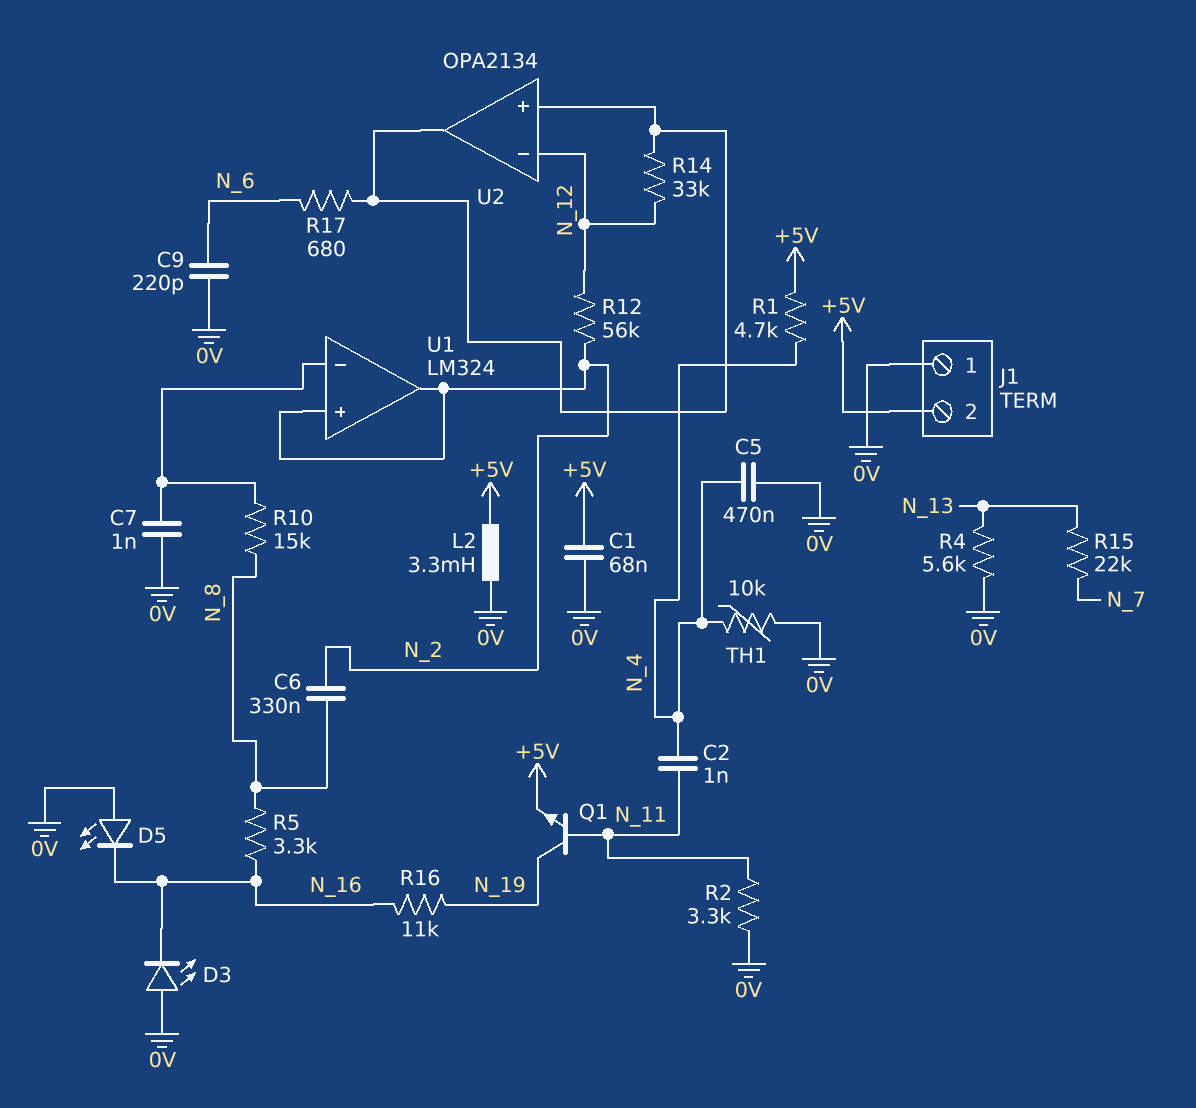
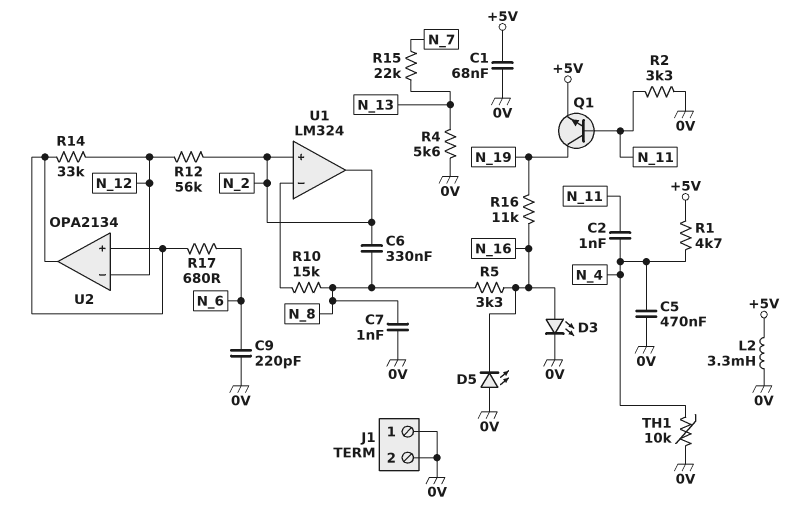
C7: 1nF (0V, U1/in-) -> 1nF (0V, N_8)
D3: LED (A 0V, K N_16) -> LED (A N_16, K 0V)
J1 pin 2: +5V -> 0V

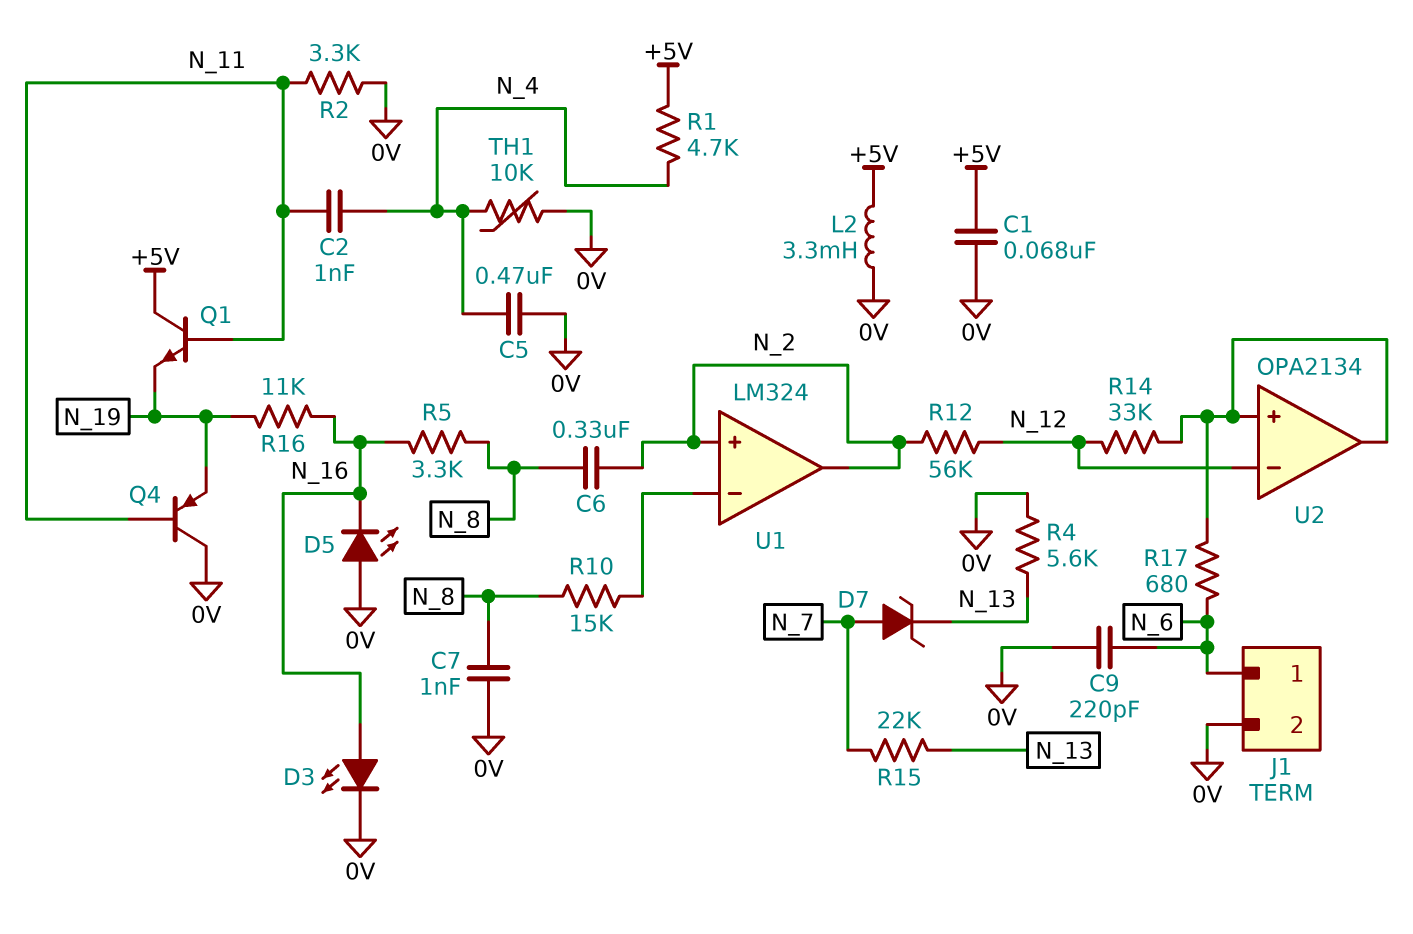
D7: none -> zener (A N_7, K N_13)
J1 pin 1: 0V -> N_6
Q1: NPN (B N_11, C N_19, E +5V) -> NPN (B N_11, C +5V, E N_19)
Q4: none -> PNP (B N_11, C 0V, E N_19)

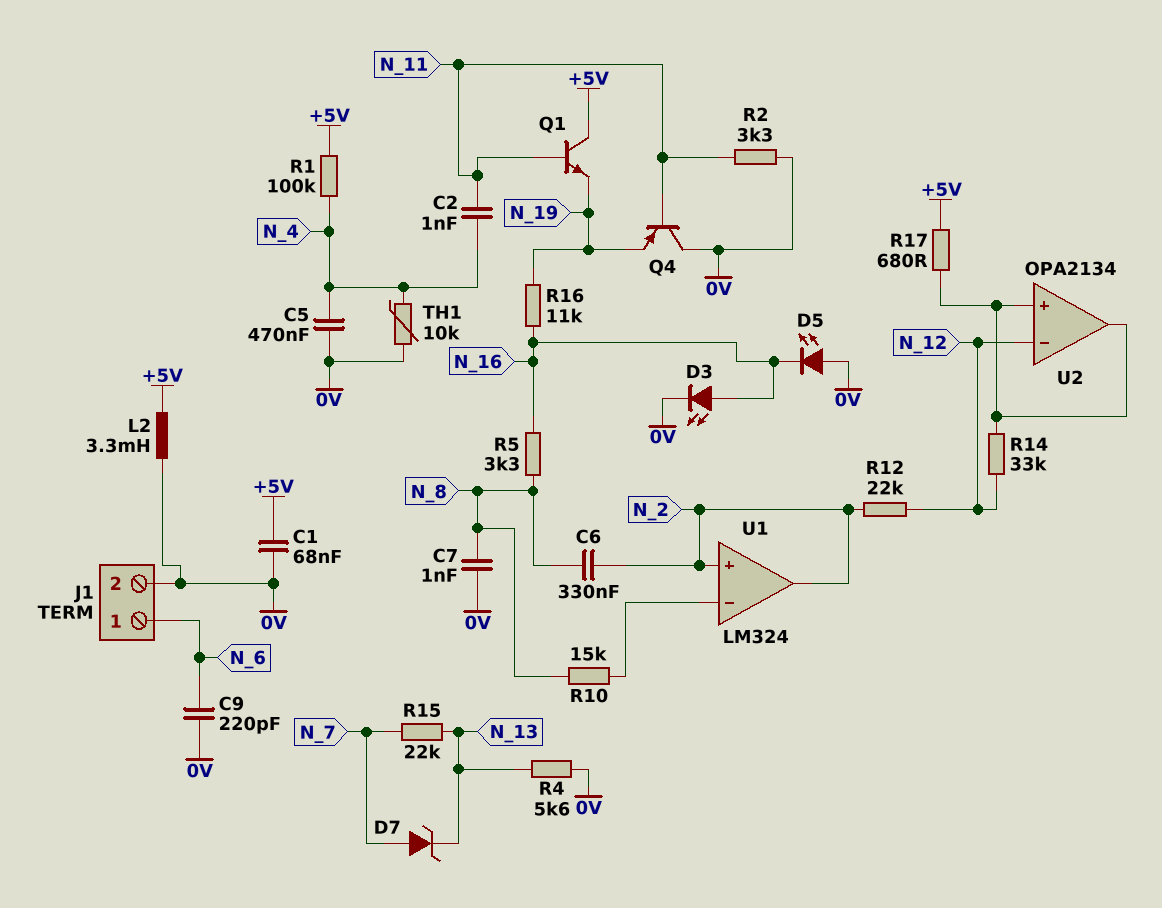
R1: 4.7k (+5V, N_4) -> 100k (+5V, N_4)
R12: 56k (N_2, N_12) -> 22k (N_2, N_12)
R17: 680 (N_6, U2/in+) -> 680 (+5V, U2/in+)

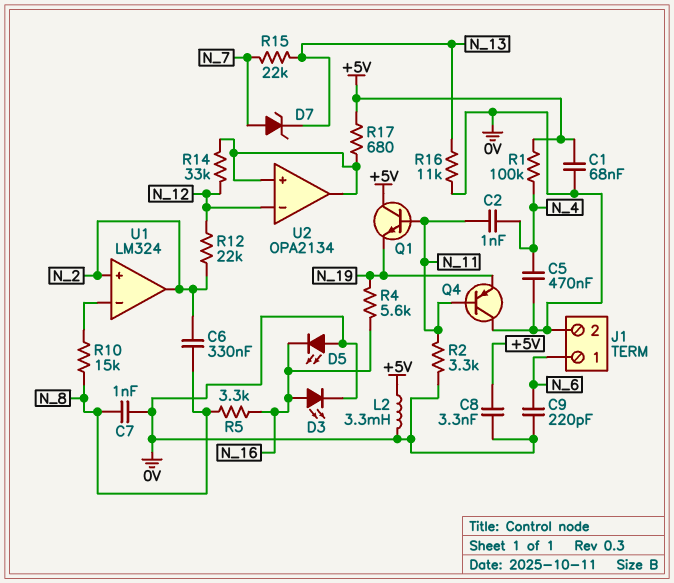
C8: none -> 3.3nF (+5V, 0V)
R4: 5.6k (0V, N_13) -> 5.6k (N_16, N_19)
R16: 11k (N_16, N_19) -> 11k (0V, N_13)
TH1: 10k (0V, N_4) -> none

